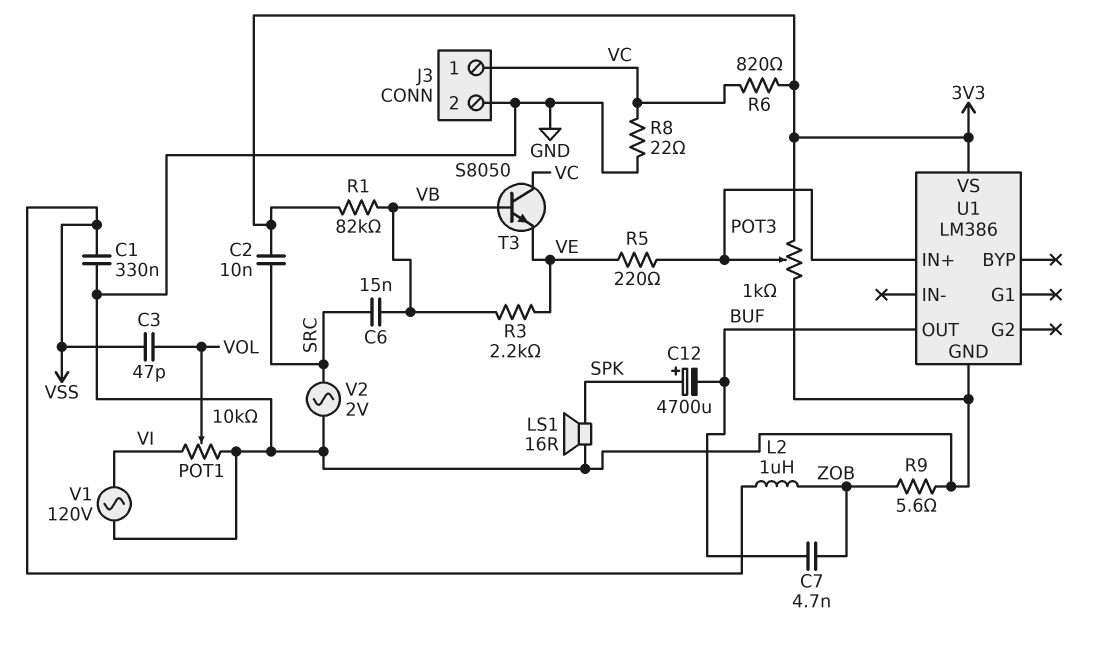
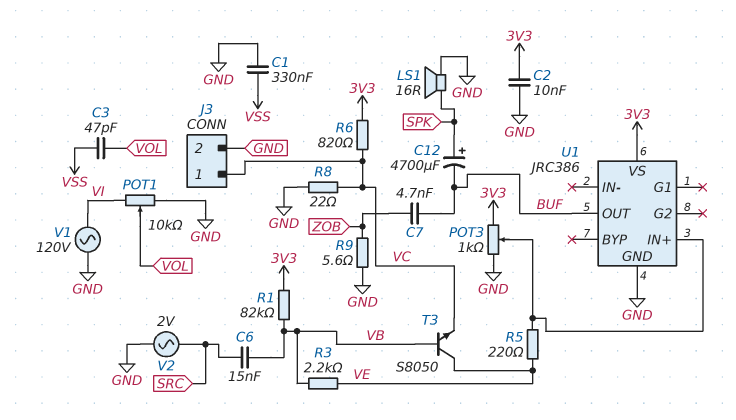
C2: 10nF (3V3, SRC) -> 10nF (3V3, GND)
L2: 1uH (VSS, ZOB) -> none
T3: NPN S8050 (B VB, C VC, E VE) -> NPN S8050 (B VB, C VE, E VC)
U1: LM386 -> JRC386

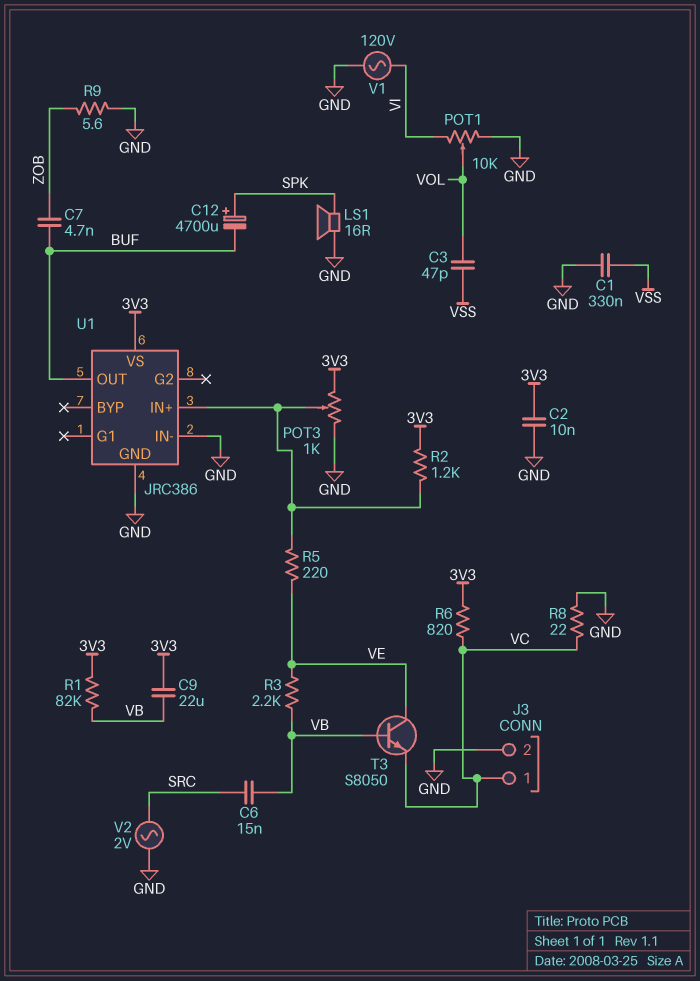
C9: none -> 22uF (3V3, VB)
R2: none -> 1.2k (3V3, U1/IN+)
U1 pin IN-: none -> GND

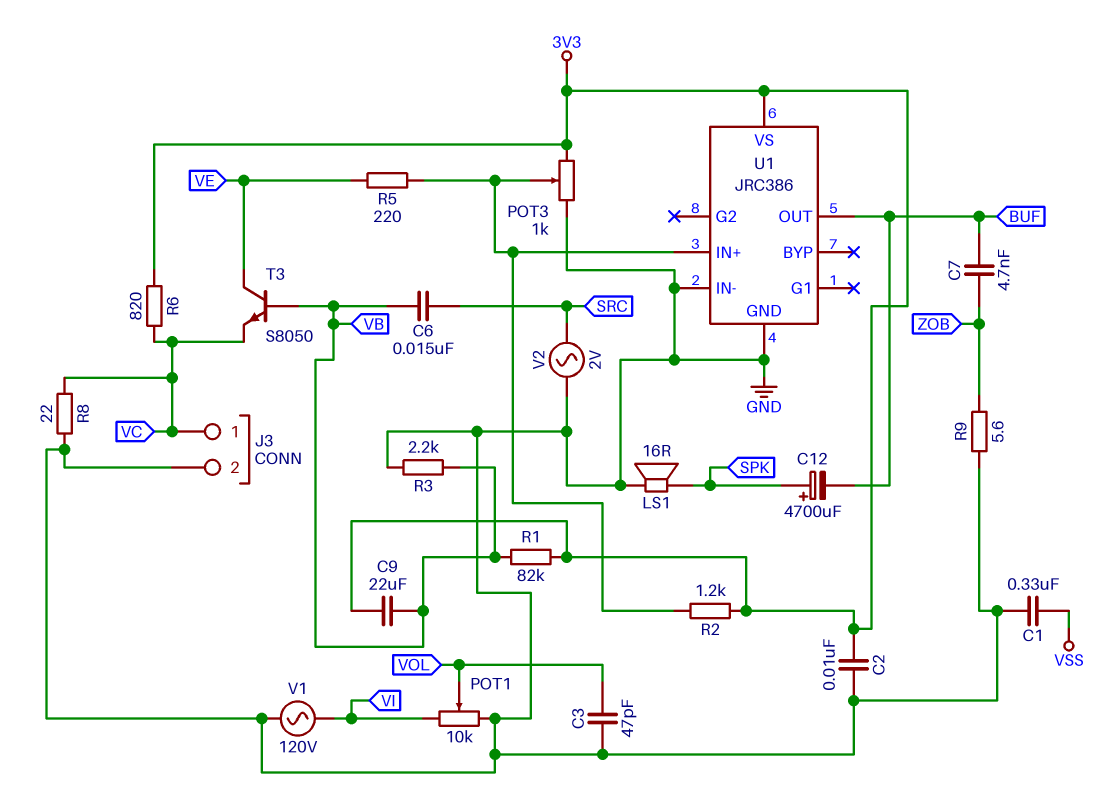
C3: 47pF (VOL, VSS) -> 47pF (GND, VOL)
R3: 2.2k (VB, VE) -> 2.2k (GND, VB)

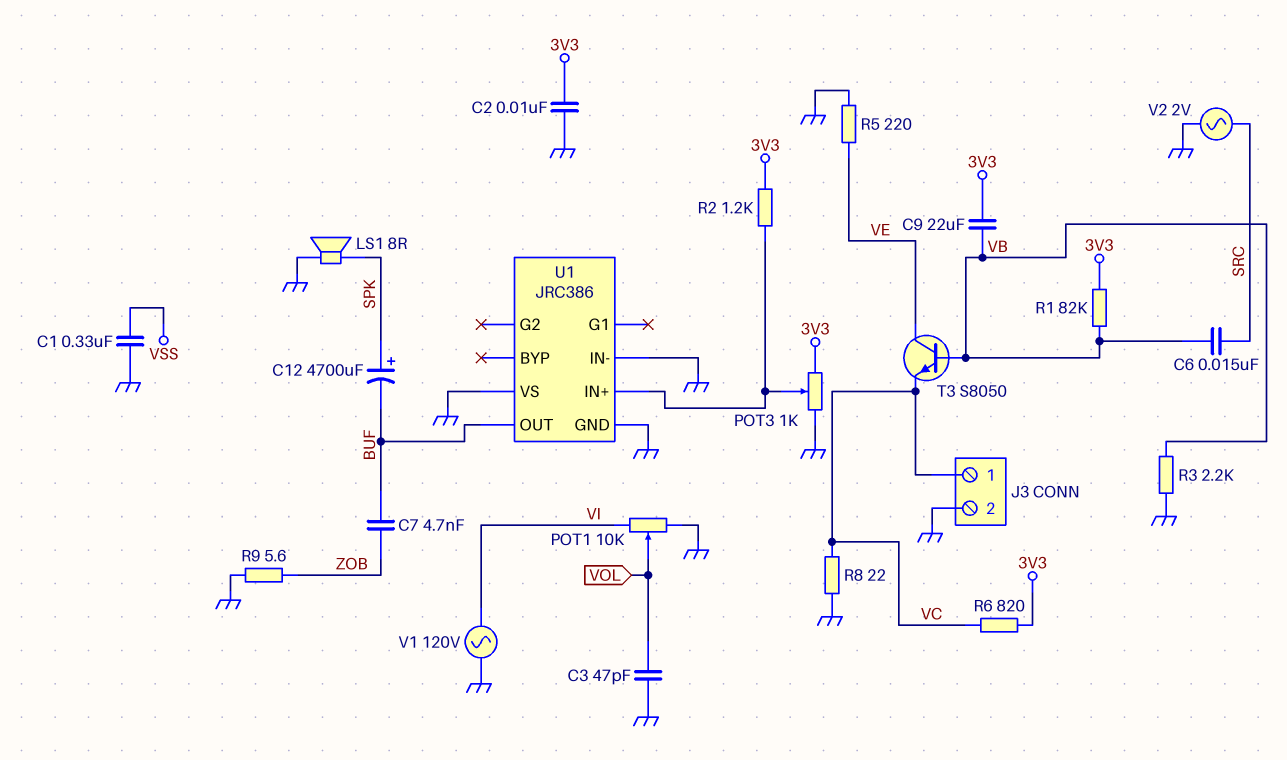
LS1: speaker 16R (GND, SPK) -> speaker 8R (GND, SPK)
R5: 220 (U1/IN+, VE) -> 220 (GND, VE)
U1 pin VS: 3V3 -> GND

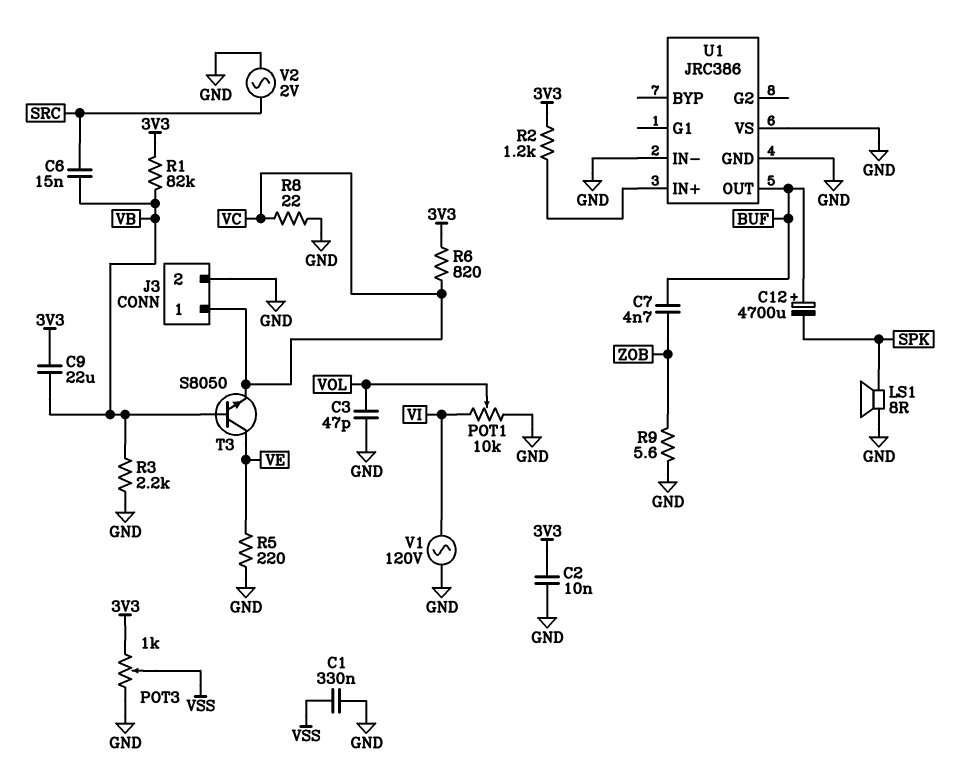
C12: 4700uF (plus SPK, minus BUF) -> 4700uF (plus BUF, minus SPK)
POT3: 1k (3V3, GND, wiper U1/IN+) -> 1k (3V3, GND, wiper VSS)

